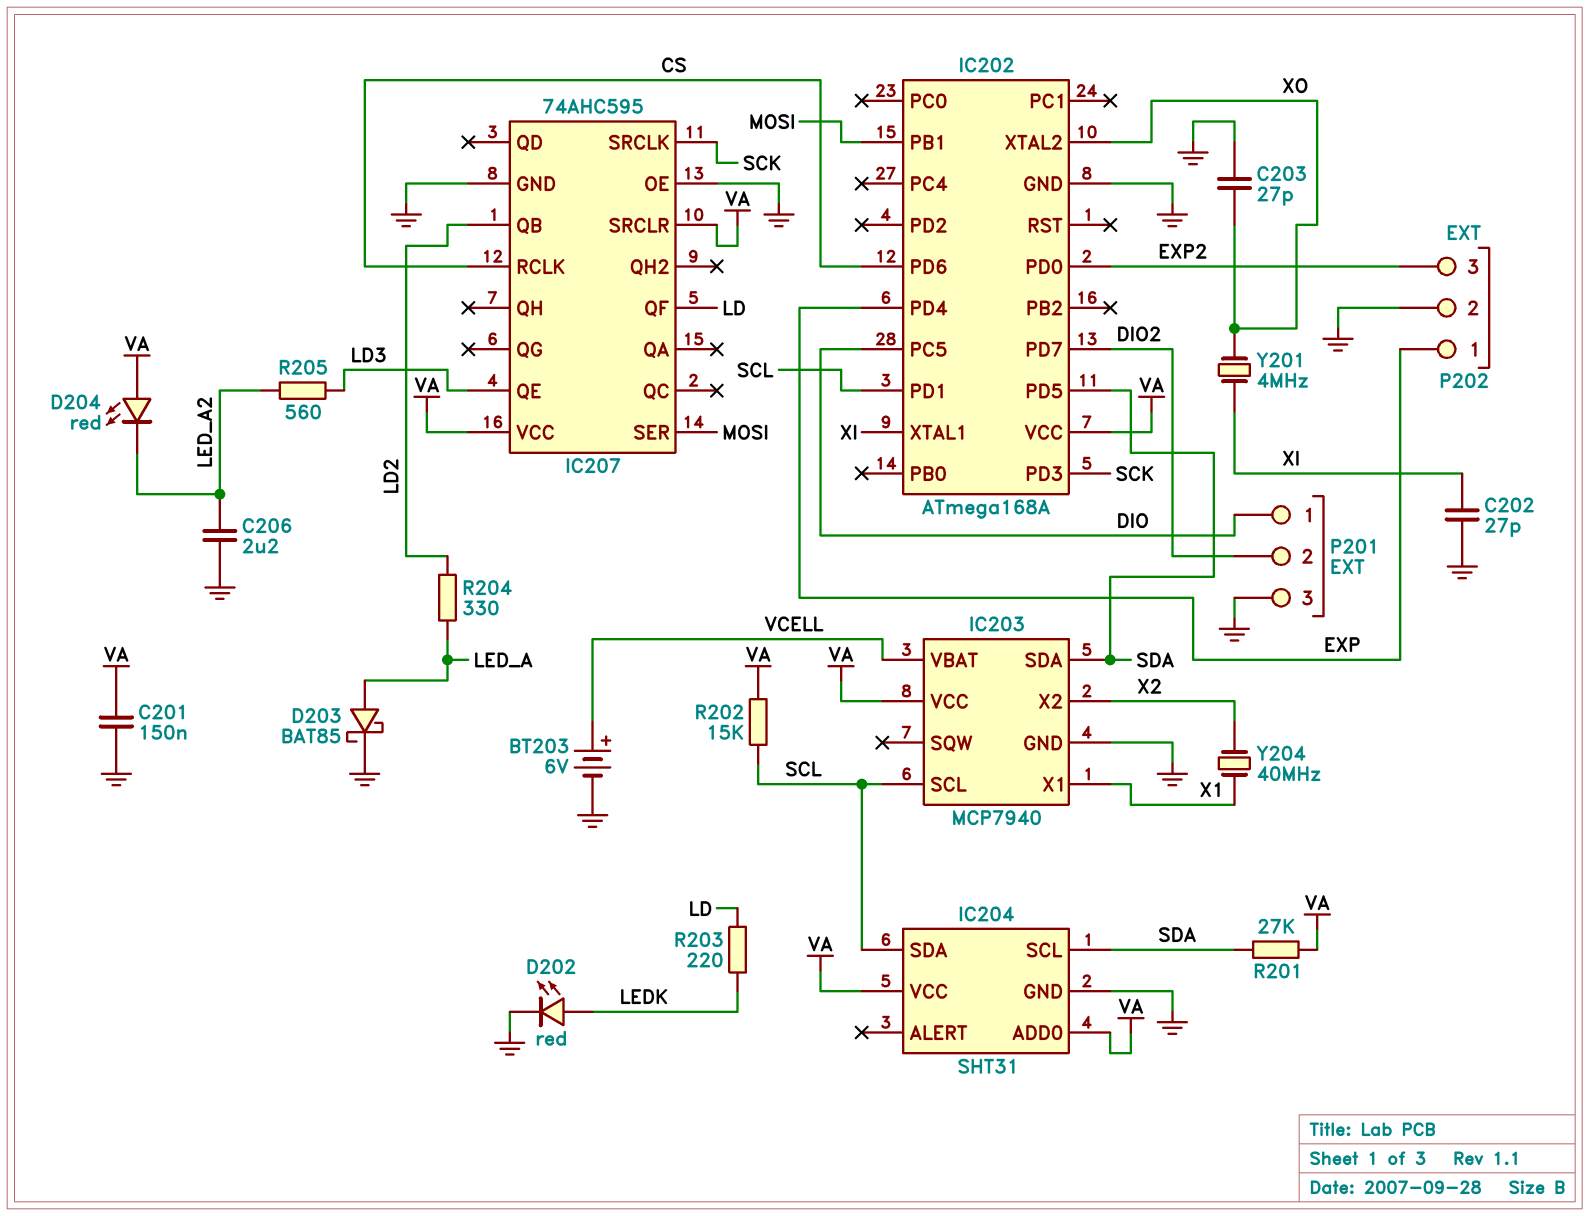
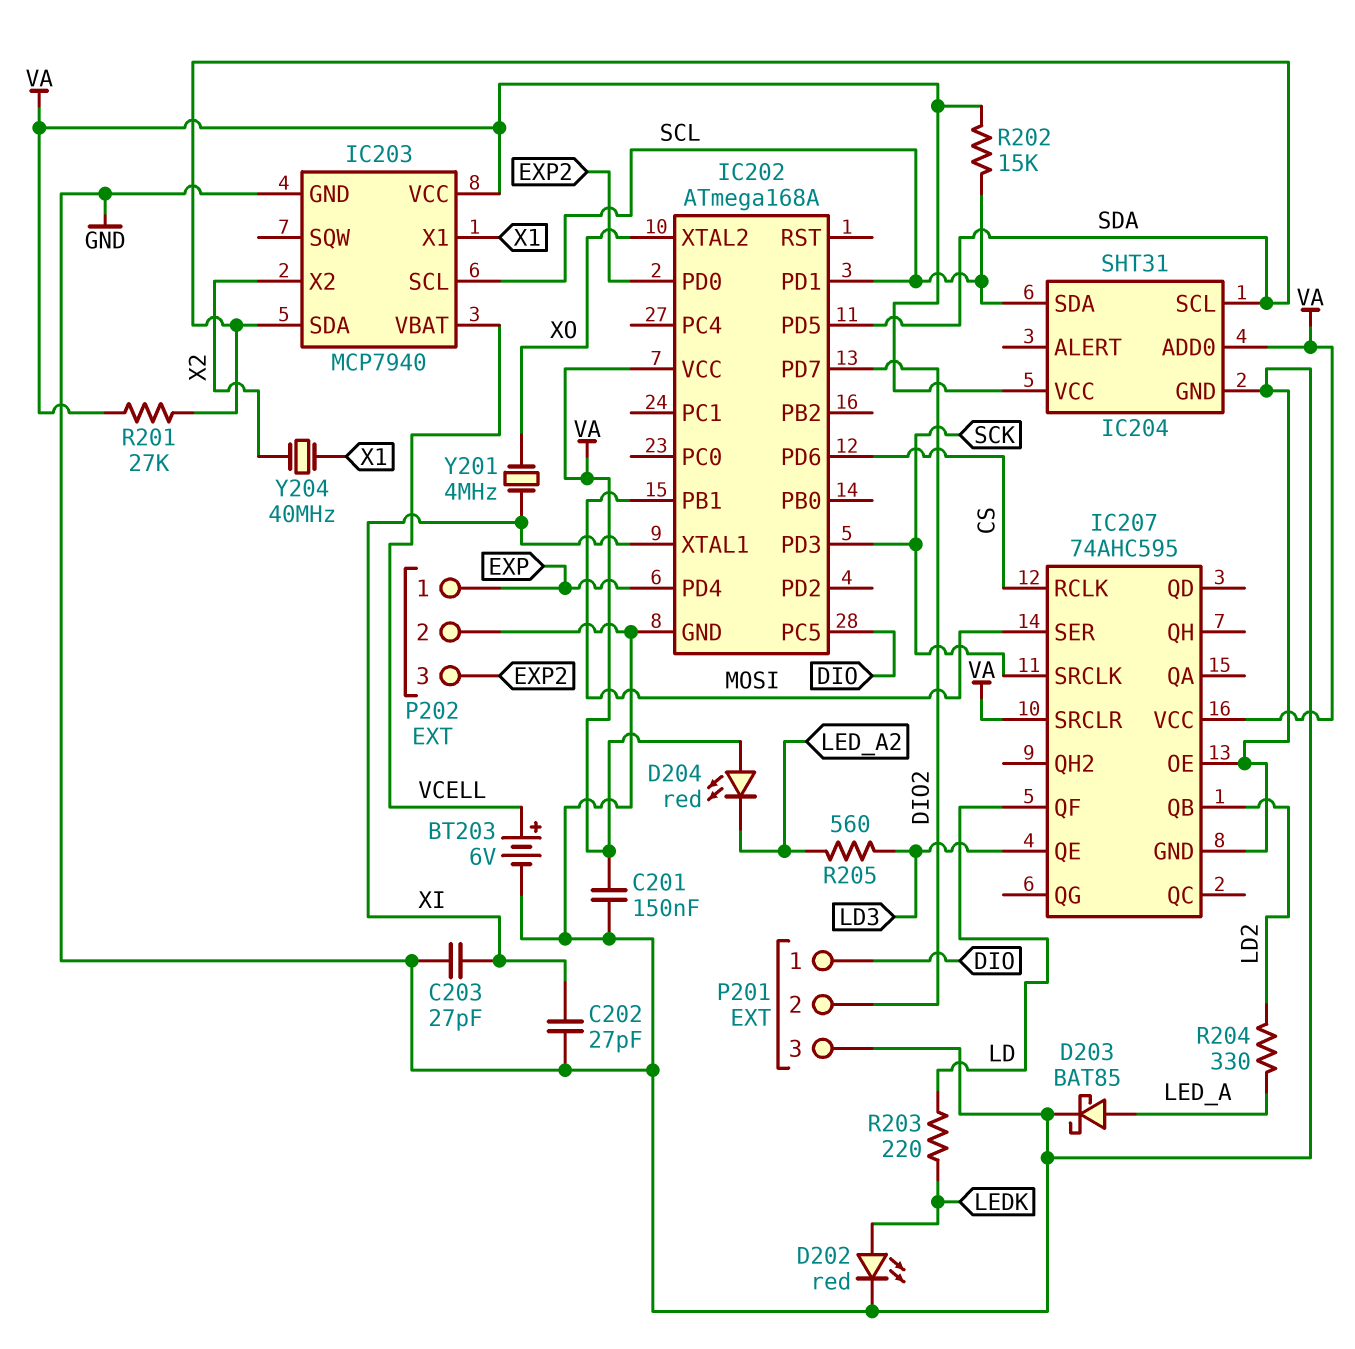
C203: 27pF (GND, XO) -> 27pF (GND, XI)
C206: 2.2uF (GND, LED_A2) -> none

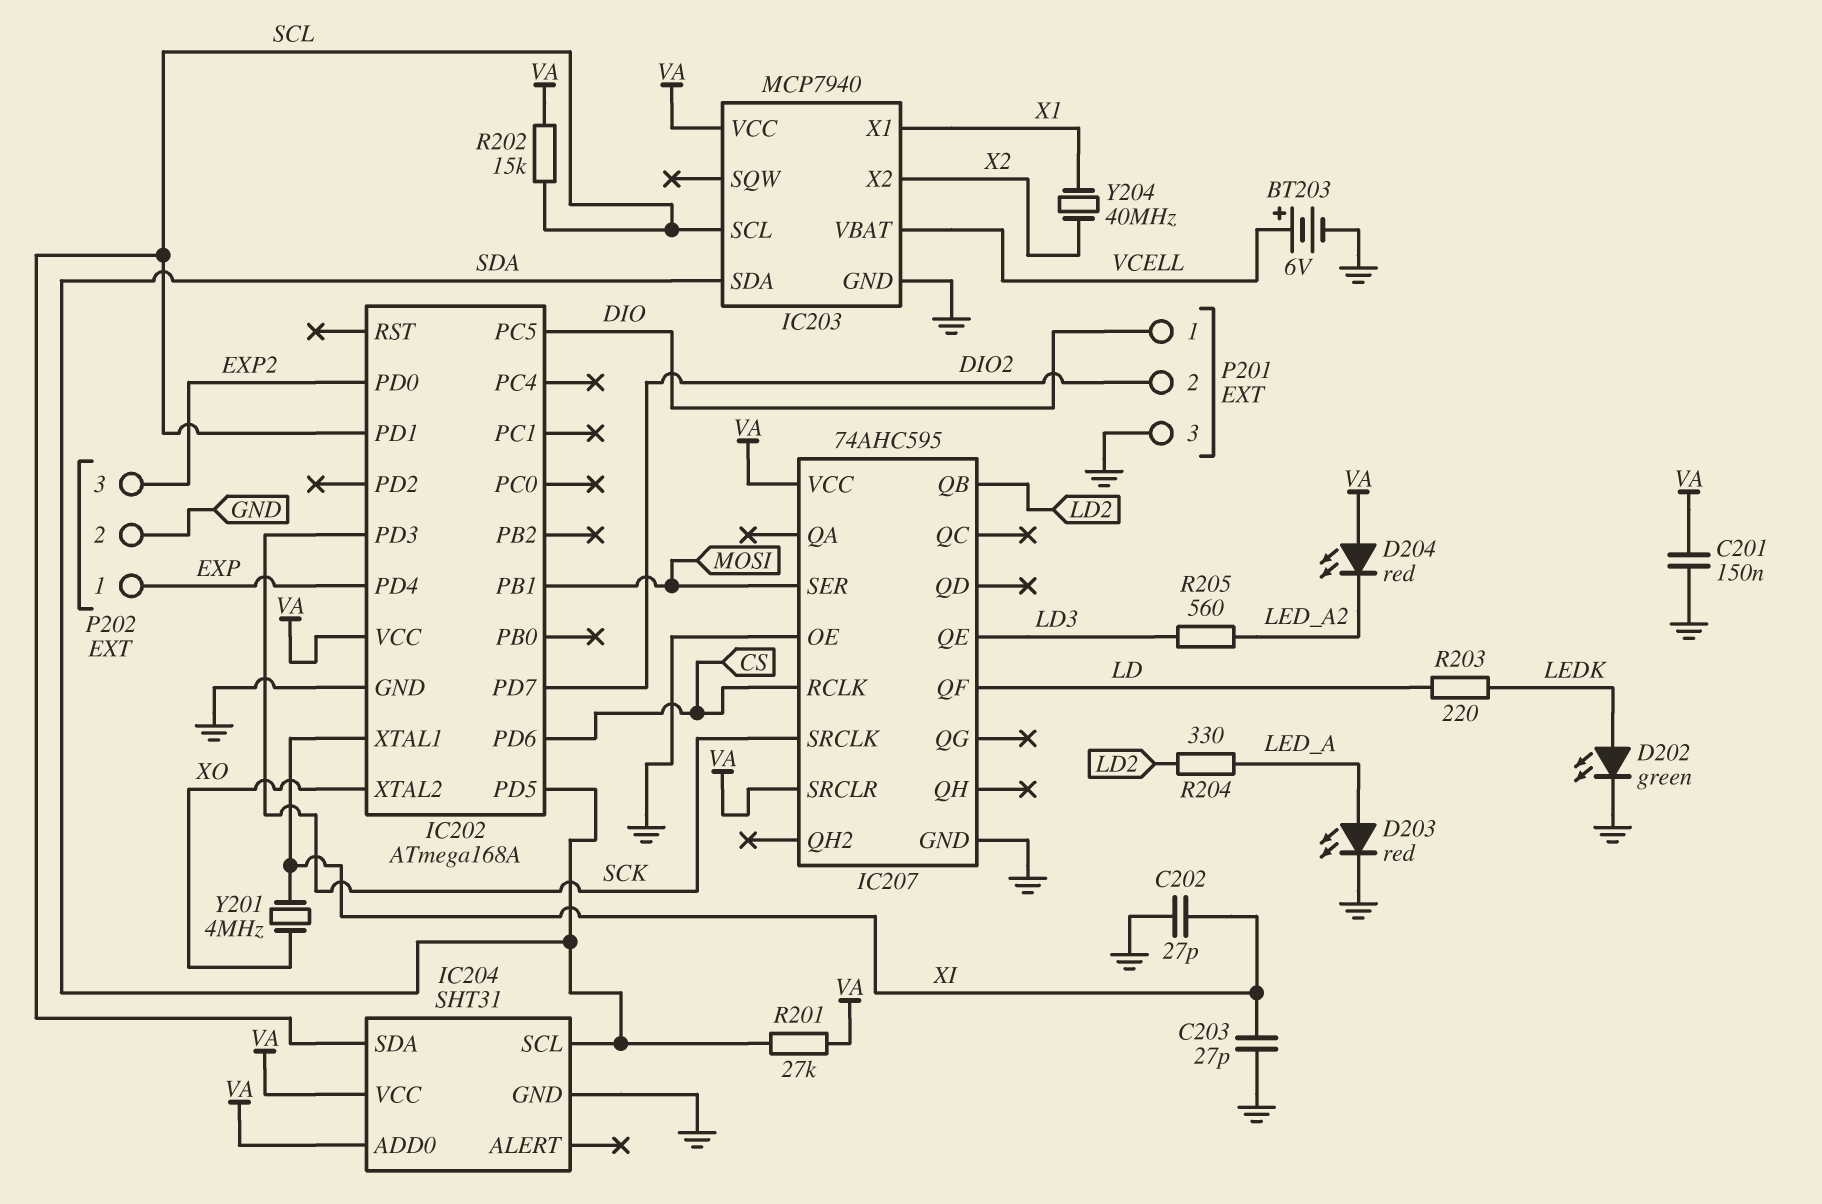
D202: LED red (A LEDK, K GND) -> LED green (A LEDK, K GND)
D203: schottky BAT85 (A LED_A, K GND) -> LED red (A LED_A, K GND)

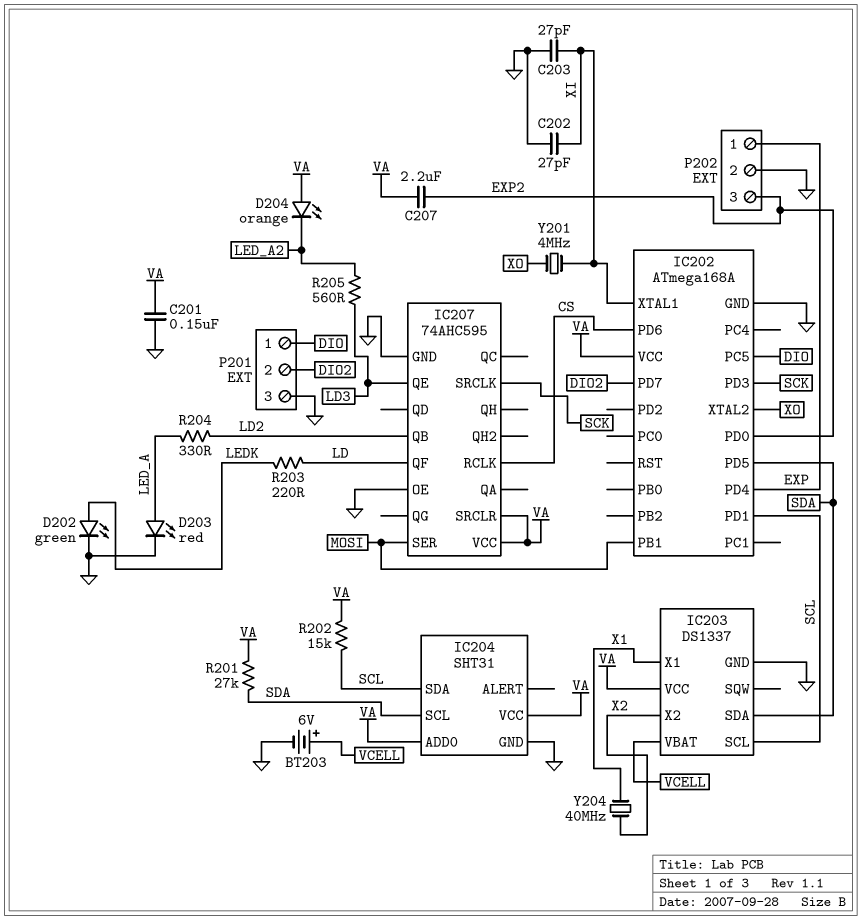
C207: none -> 2.2uF (EXP2, VA)
D204: LED red (A VA, K LED_A2) -> LED orange (A VA, K LED_A2)
IC203: MCP7940 -> DS1337

